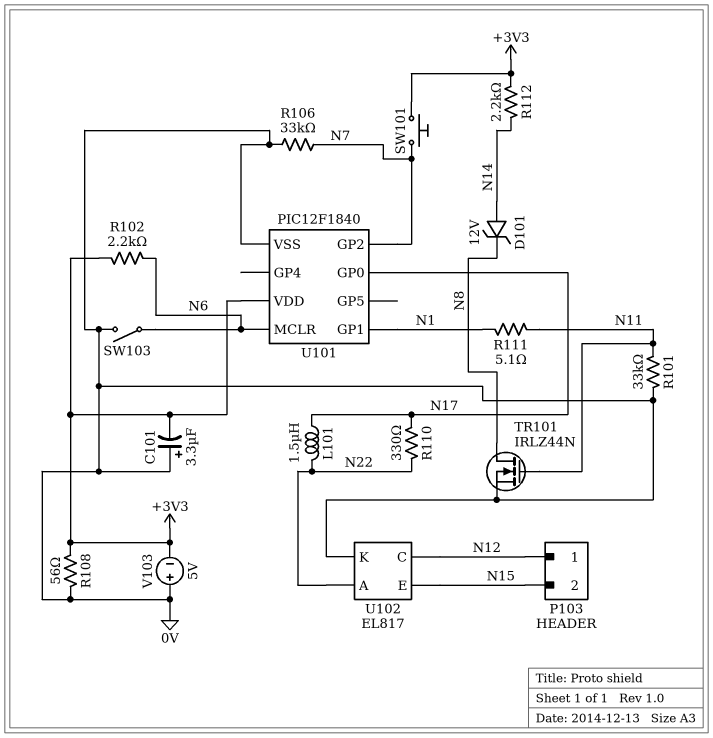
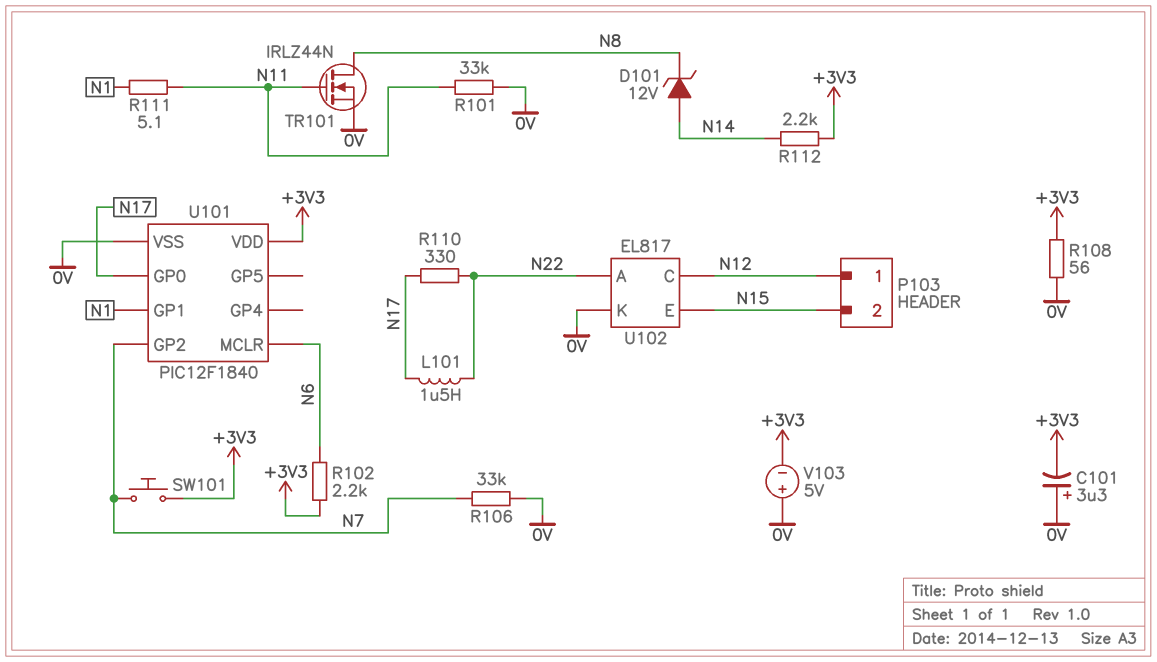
SW103: switch (0V, N6) -> none

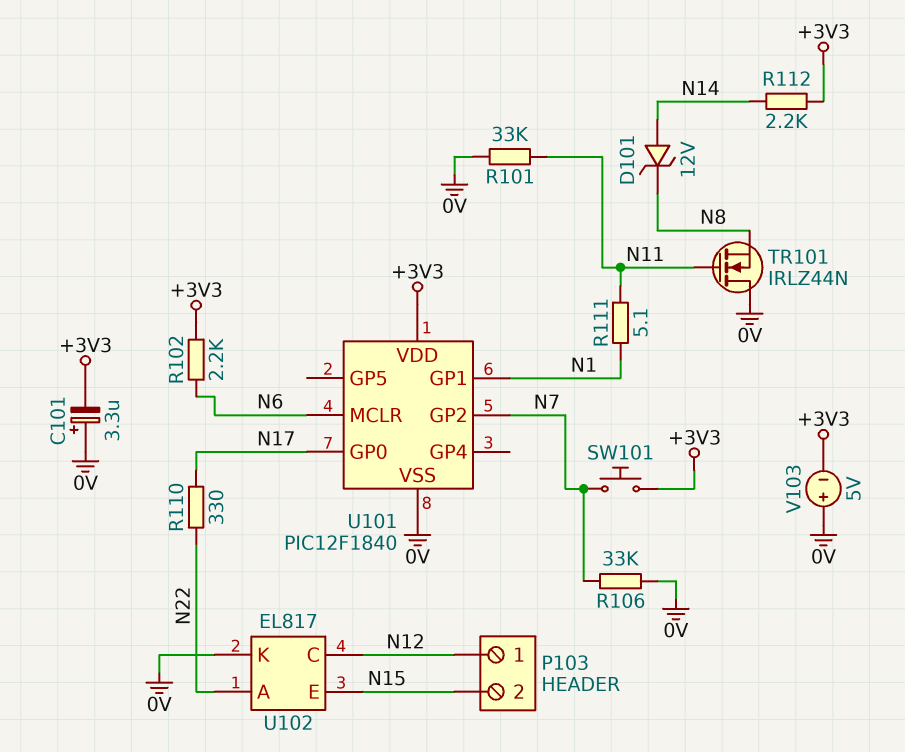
L101: 1.5uH (N17, N22) -> none
R108: 56 (+3V3, 0V) -> none
TR101: NMOS IRLZ44N (G N11, D N8, S 0V) -> NMOS IRLZ44N (G N11, D 0V, S N8)

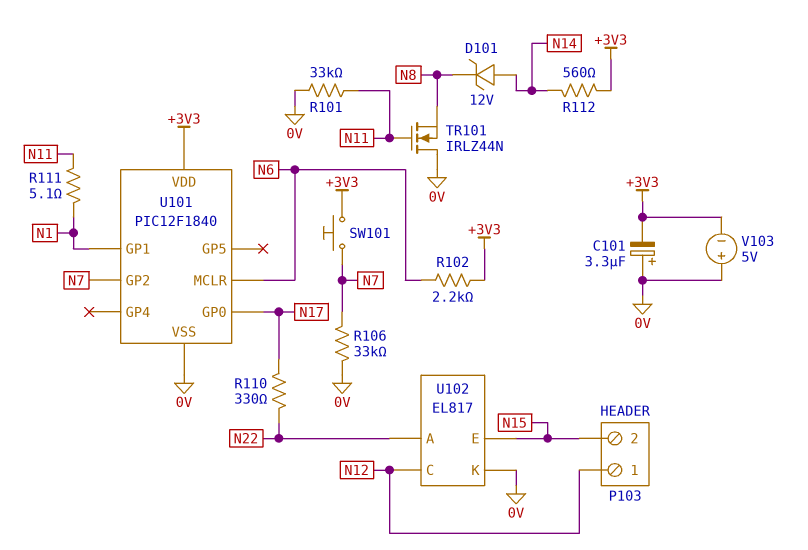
R112: 2.2k (+3V3, N14) -> 560 (+3V3, N14)

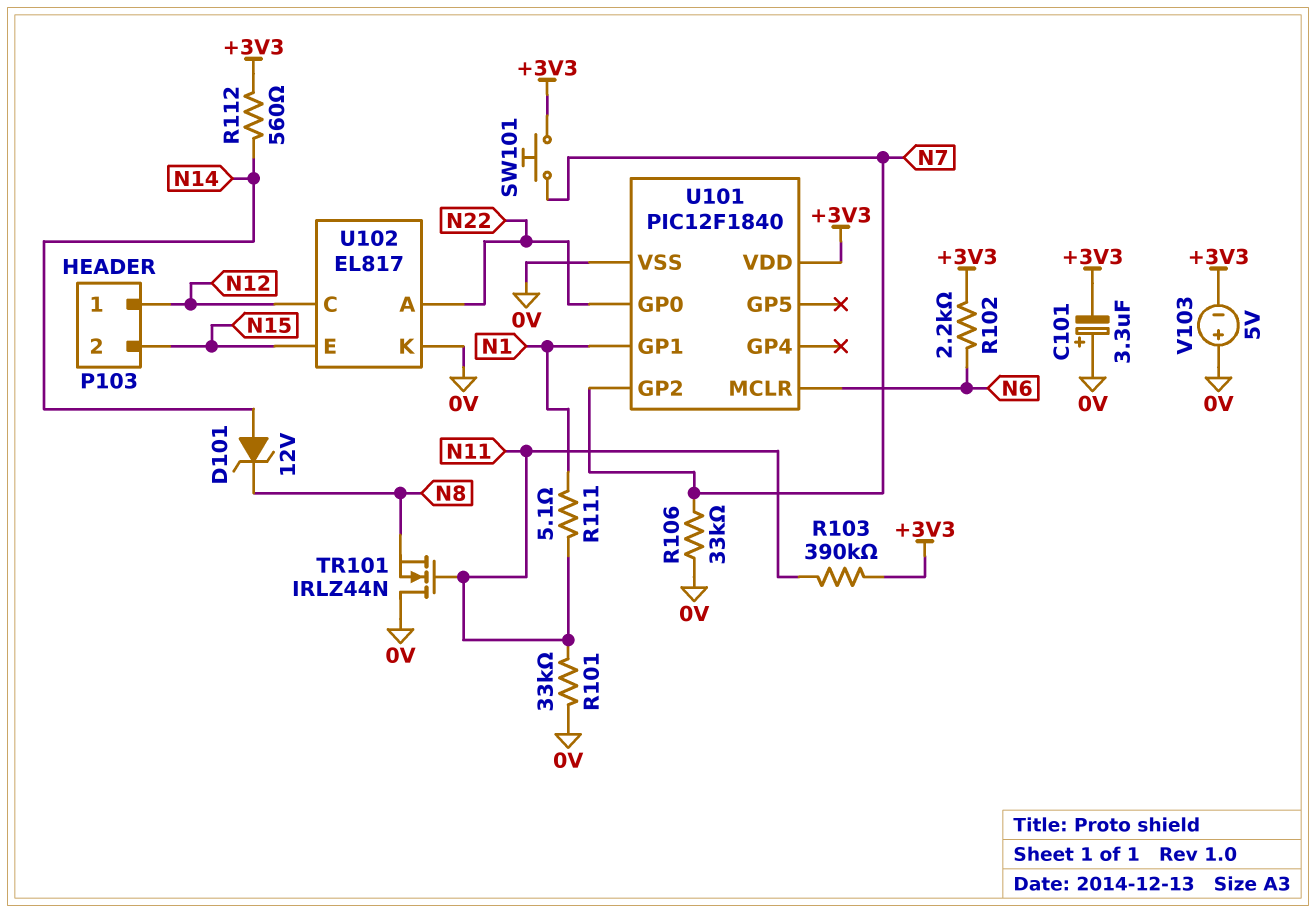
R103: none -> 390k (+3V3, N11)
R110: 330 (N17, N22) -> none
U101 pin GP0: N17 -> N22

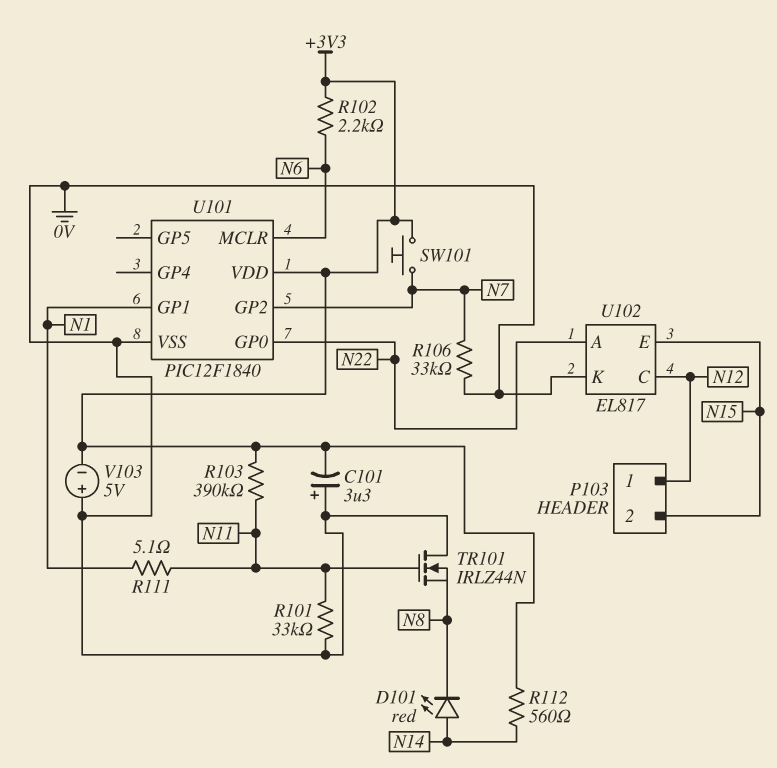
D101: zener 12V (A N14, K N8) -> LED red (A N14, K N8)

